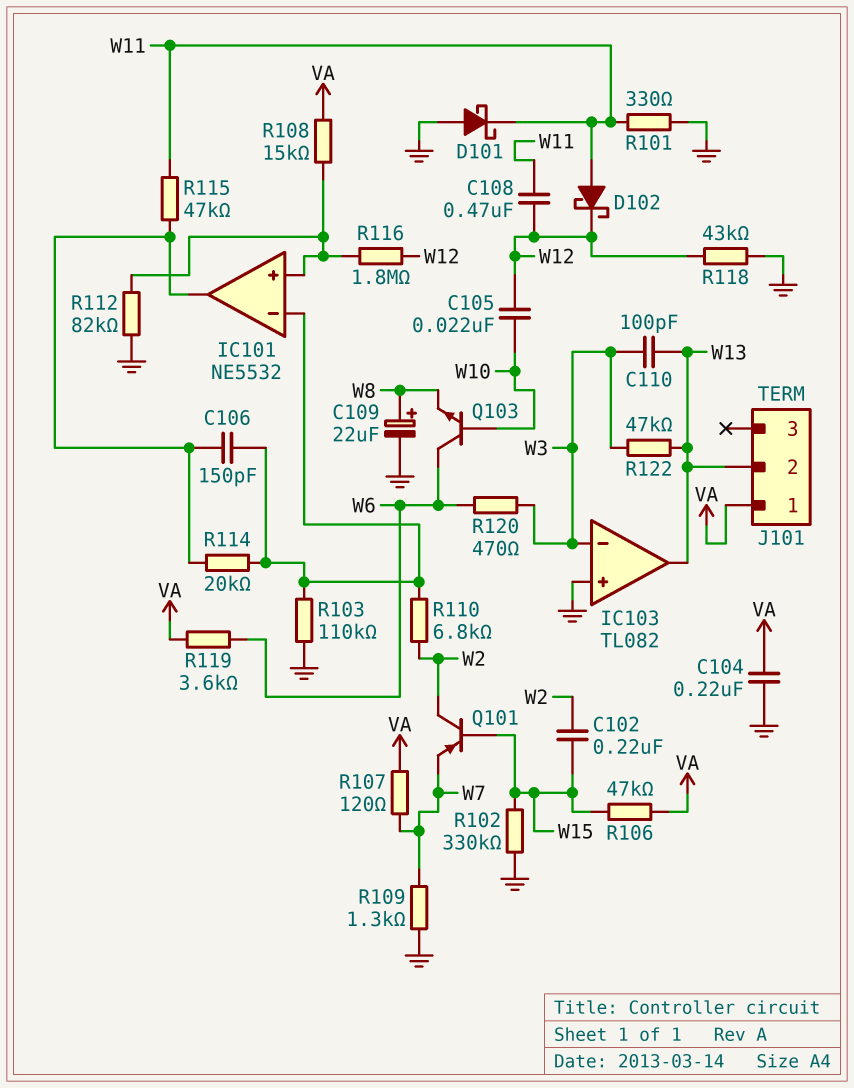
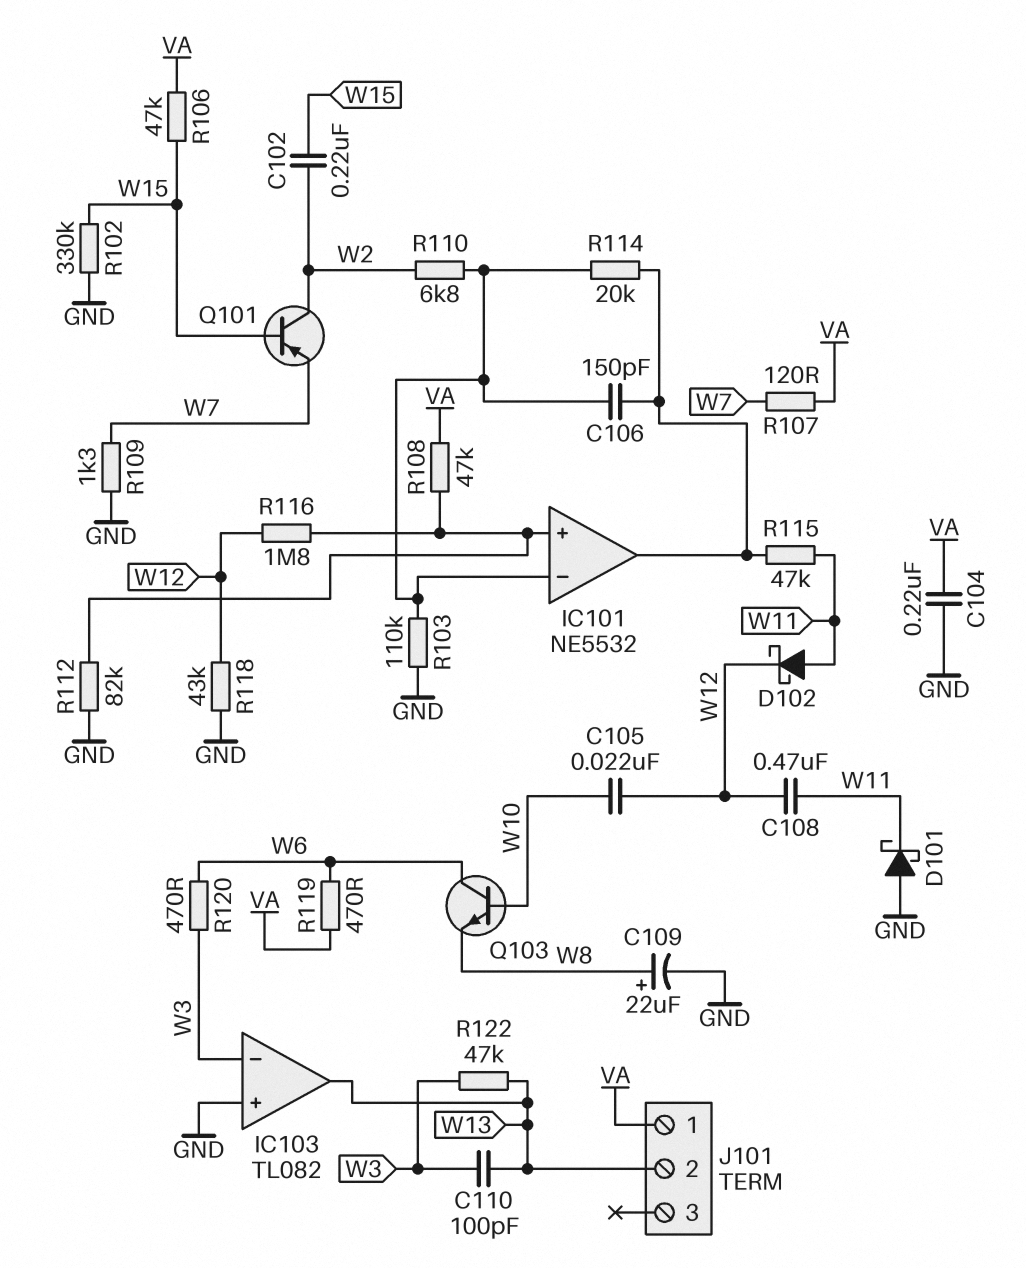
R101: 330 (GND, W11) -> none
R108: 15k (IC101/in+, VA) -> 47k (IC101/in+, VA)
R119: 3.6k (VA, W6) -> 470 (VA, W6)

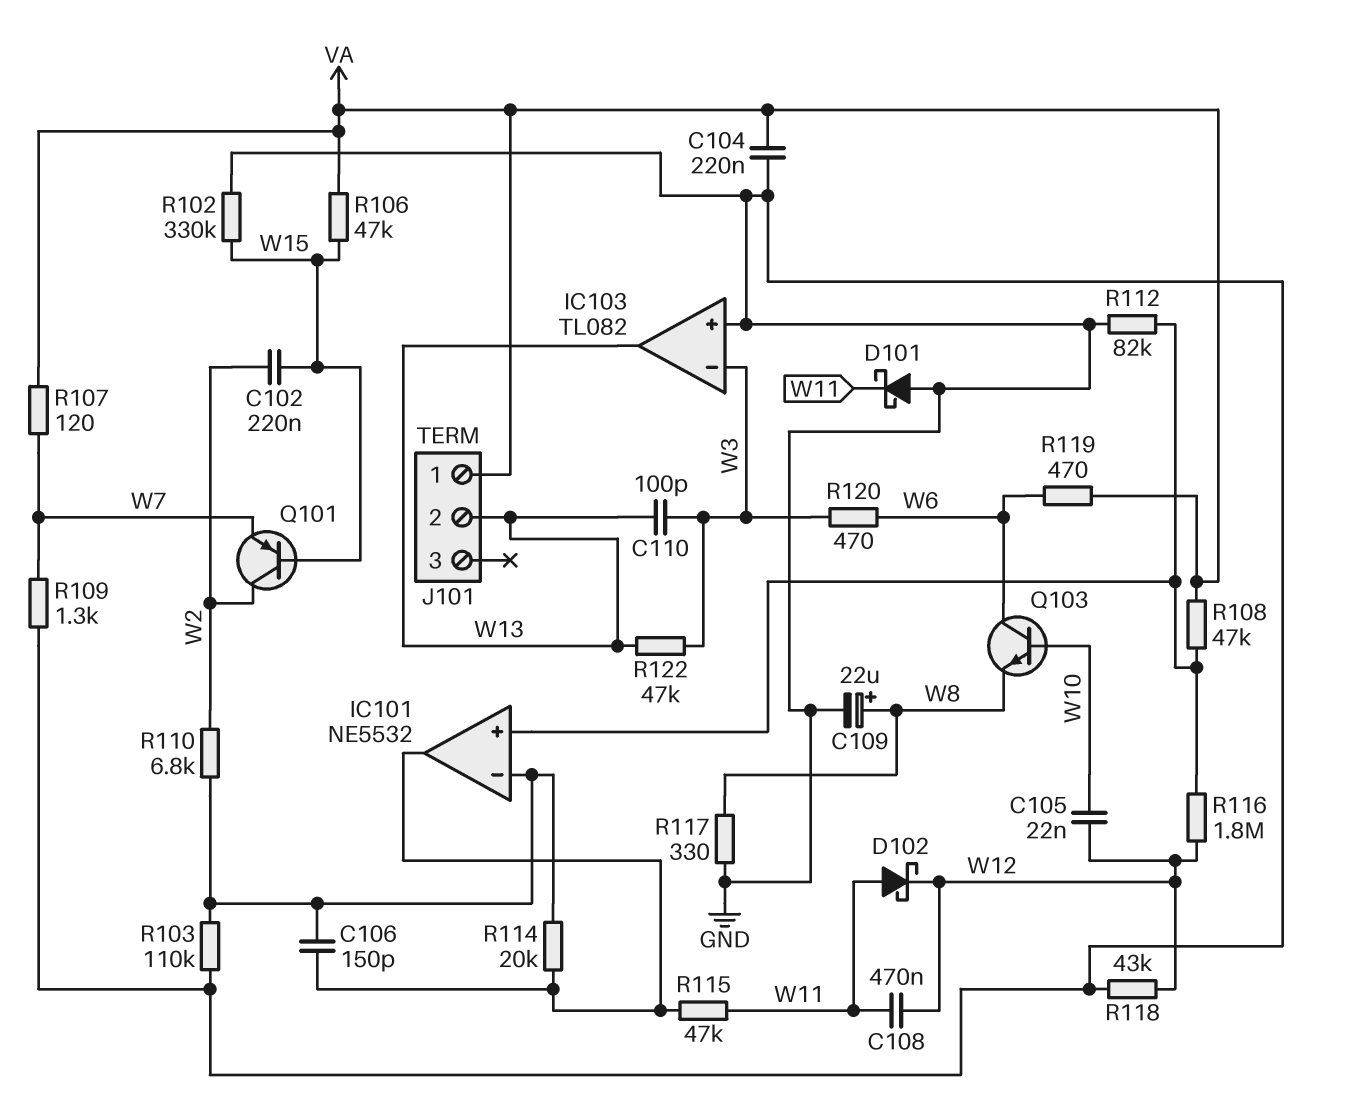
R117: none -> 330 (GND, W8)

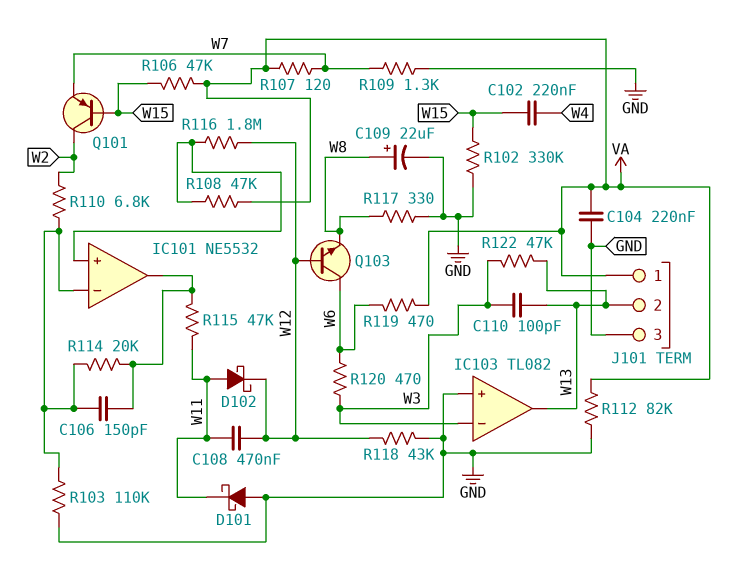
C102: 220nF (W2, W15) -> 220nF (W4, W15)
C105: 22nF (W10, W12) -> none
J101 pin 3: none -> GND
Q103: NPN (B W10, C W6, E W8) -> NPN (B W12, C W6, E W8)
R112: 82k (GND, IC101/in+) -> 82k (GND, VA)

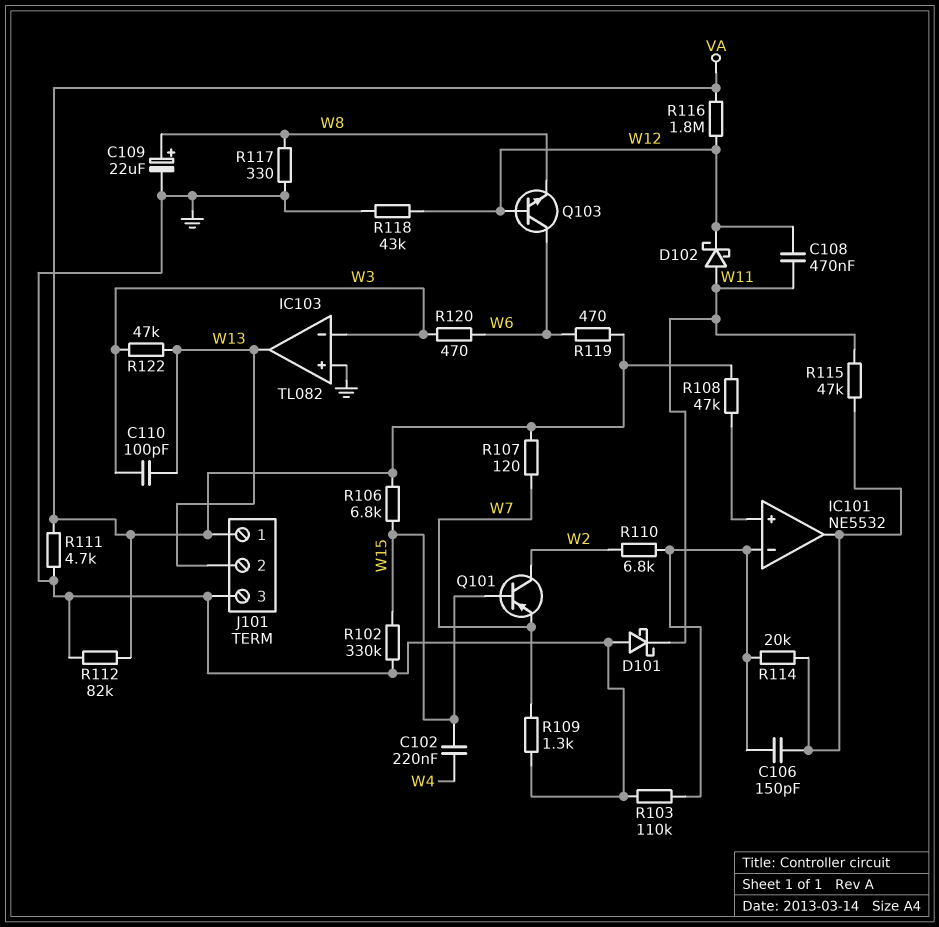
C104: 220nF (GND, VA) -> none
R106: 47k (VA, W15) -> 6.8k (VA, W15)
R111: none -> 4.7k (GND, VA)
R116: 1.8M (IC101/in+, W12) -> 1.8M (VA, W12)

